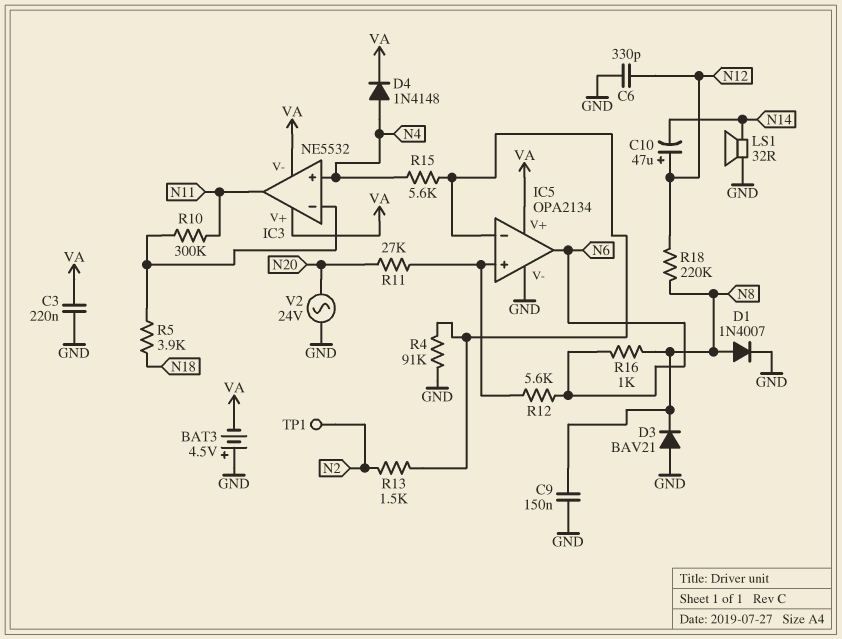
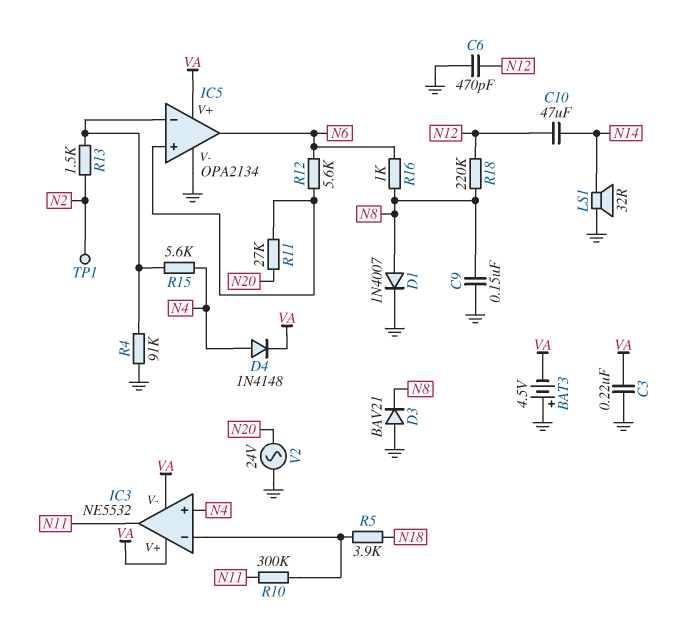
C6: 330pF (GND, N12) -> 470pF (GND, N12)
C10: 47uF (plus N12, minus N14) -> 47uF (N12, N14)

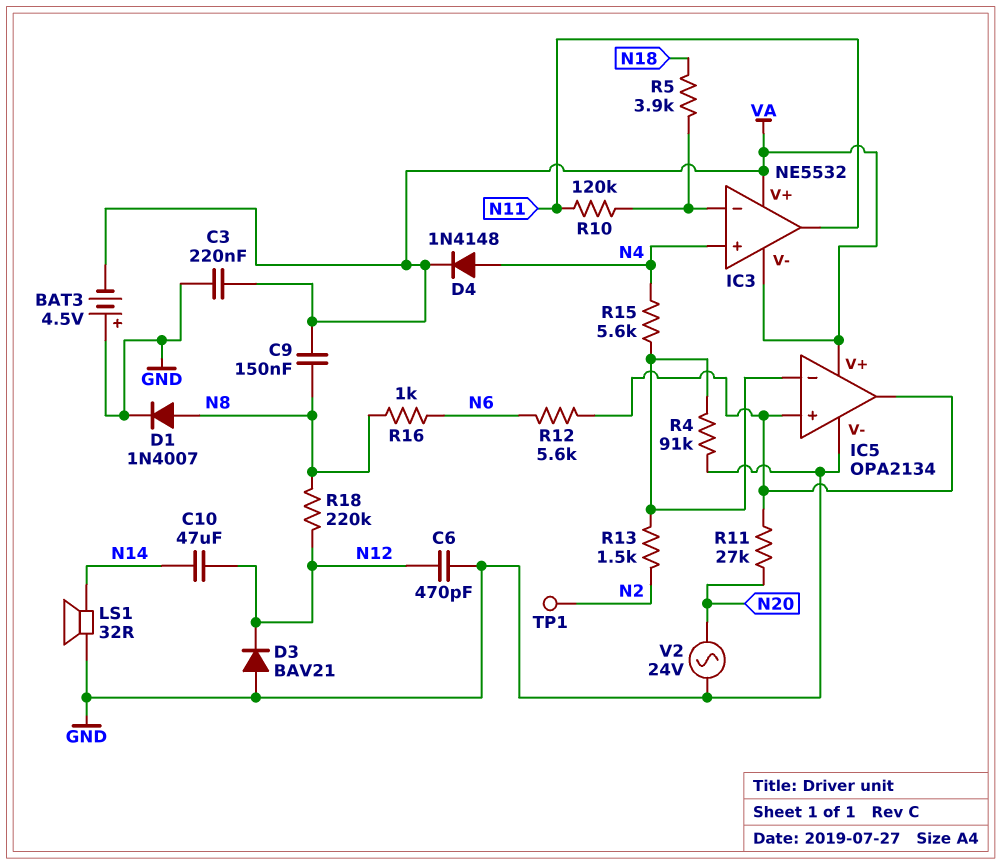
C9: 150nF (GND, N8) -> 150nF (N8, VA)
D3: diode BAV21 (A GND, K N8) -> diode BAV21 (A GND, K N12)
IC5 pin out: N6 -> IC5/in+
R10: 300k (IC3/in-, N11) -> 120k (IC3/in-, N11)

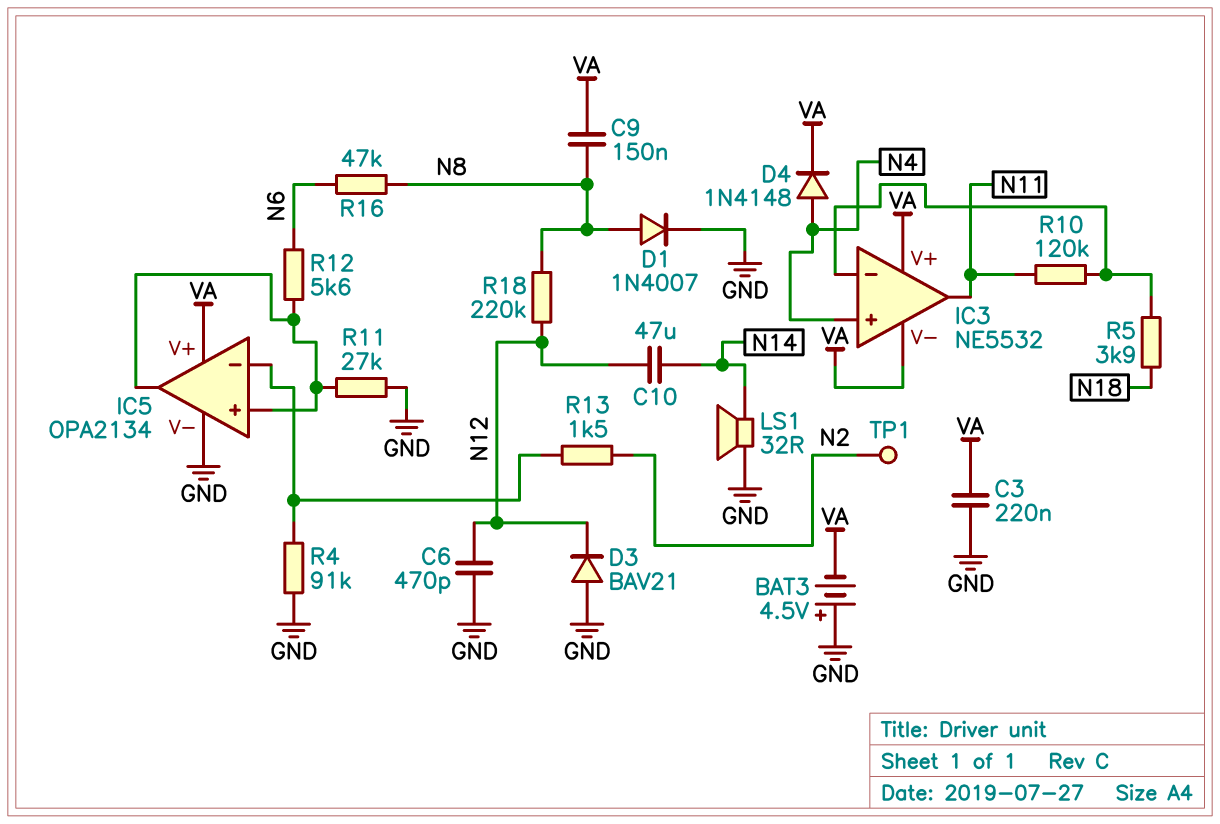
R11: 27k (IC5/in+, N20) -> 27k (GND, IC5/in+)
R15: 5.6k (IC5/in-, N4) -> none
R16: 1k (N6, N8) -> 47k (N6, N8)
V2: AC 24V (GND, N20) -> none

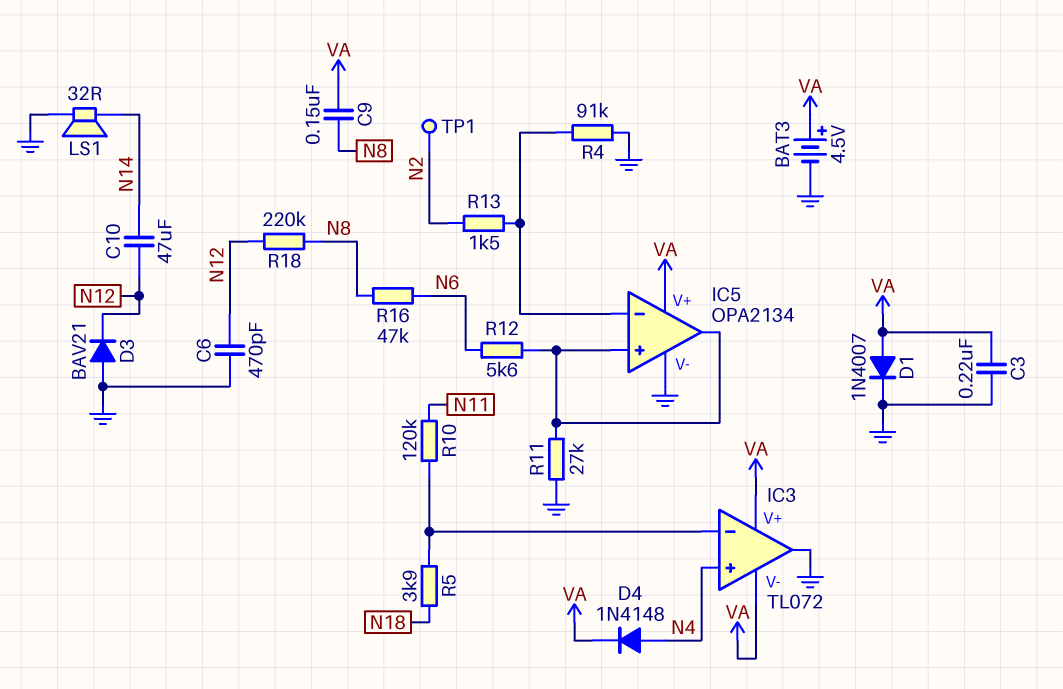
BAT3: 4.5V (plus GND, minus VA) -> 4.5V (plus VA, minus GND)
D1: diode 1N4007 (A N8, K GND) -> diode 1N4007 (A VA, K GND)
IC3: NE5532 -> TL072
IC3 pin out: N11 -> GND

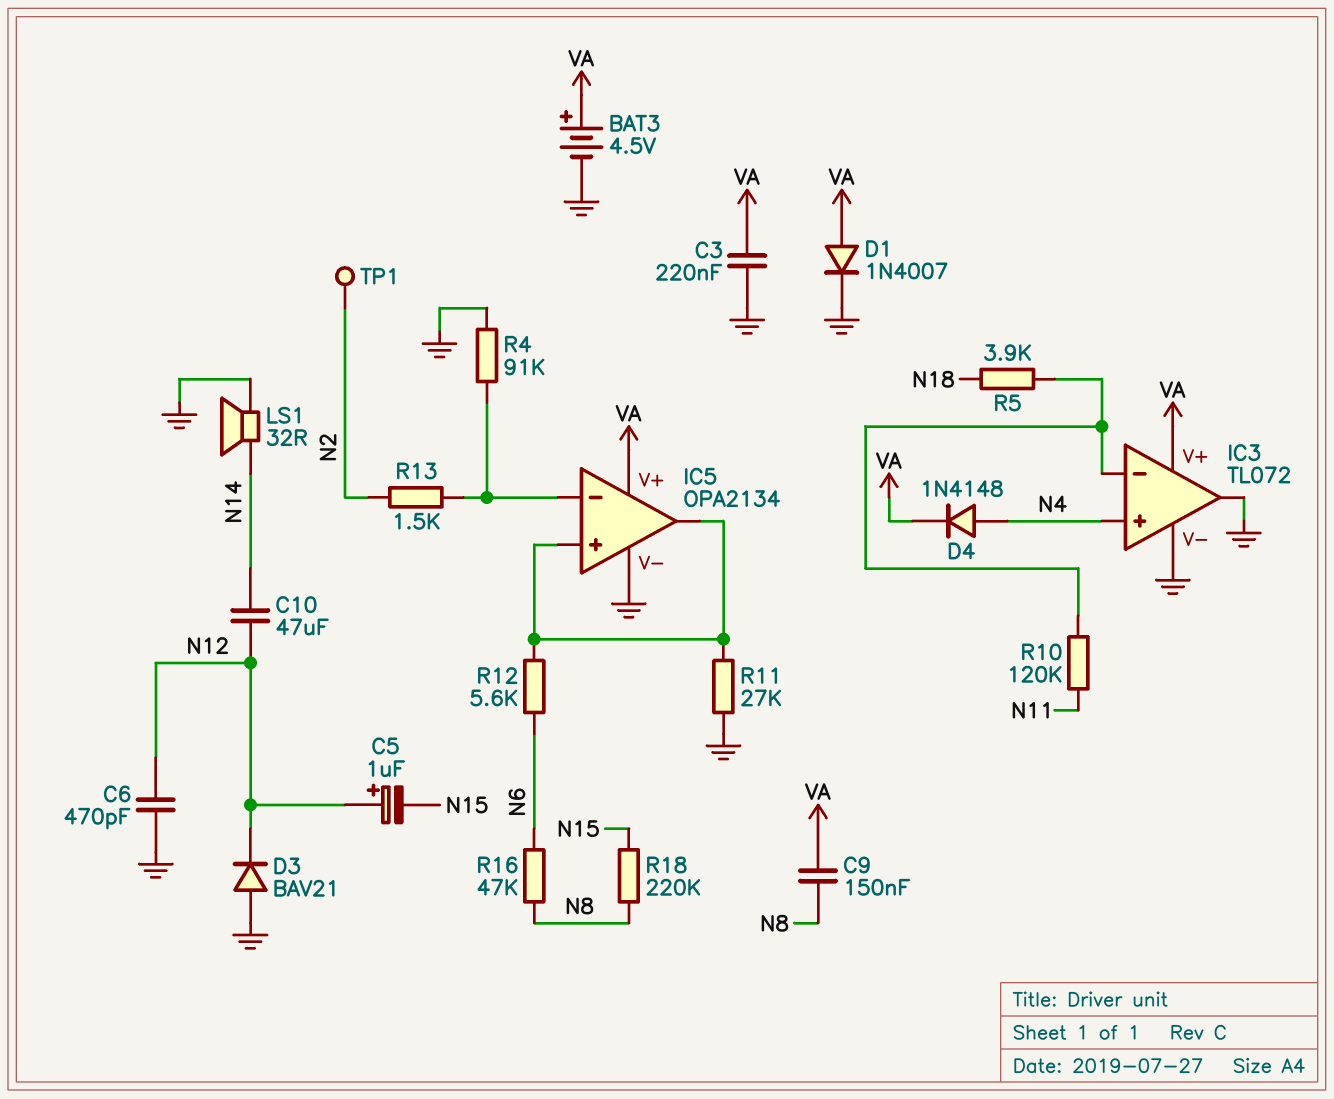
C5: none -> 1uF (plus N12, minus N15)
IC3 pin V-: VA -> GND
R18: 220k (N8, N12) -> 220k (N8, N15)

